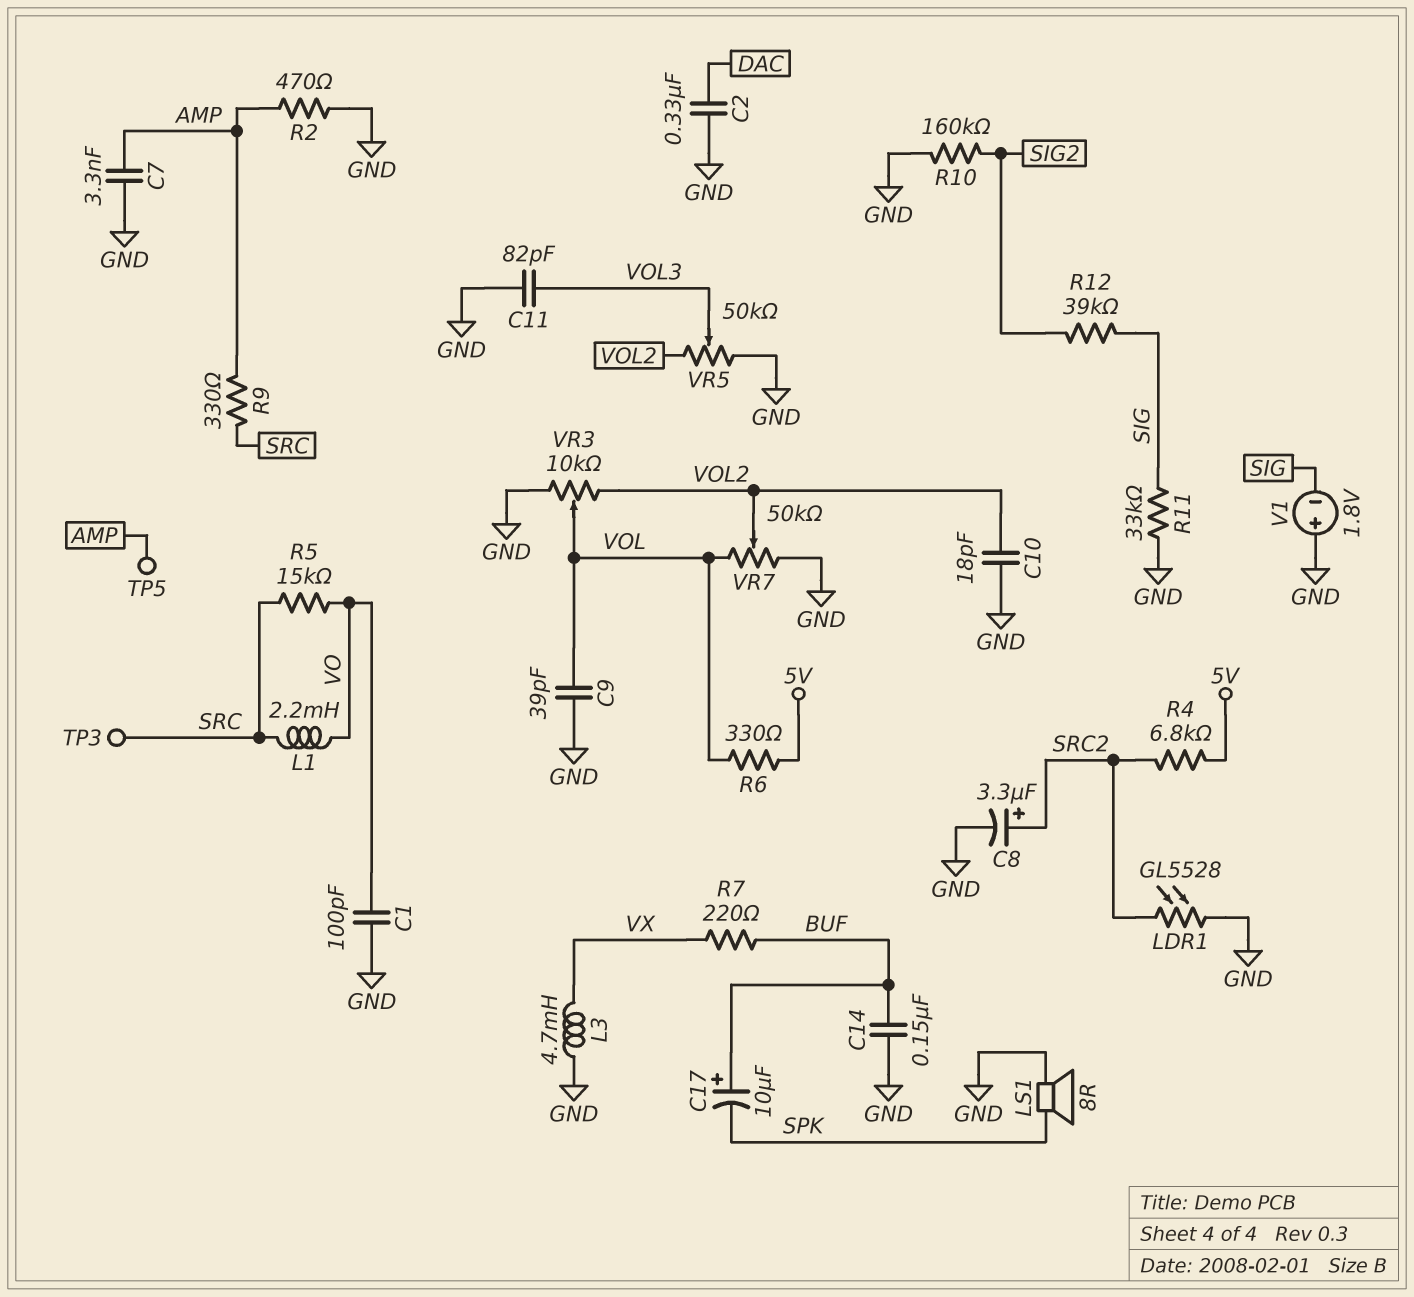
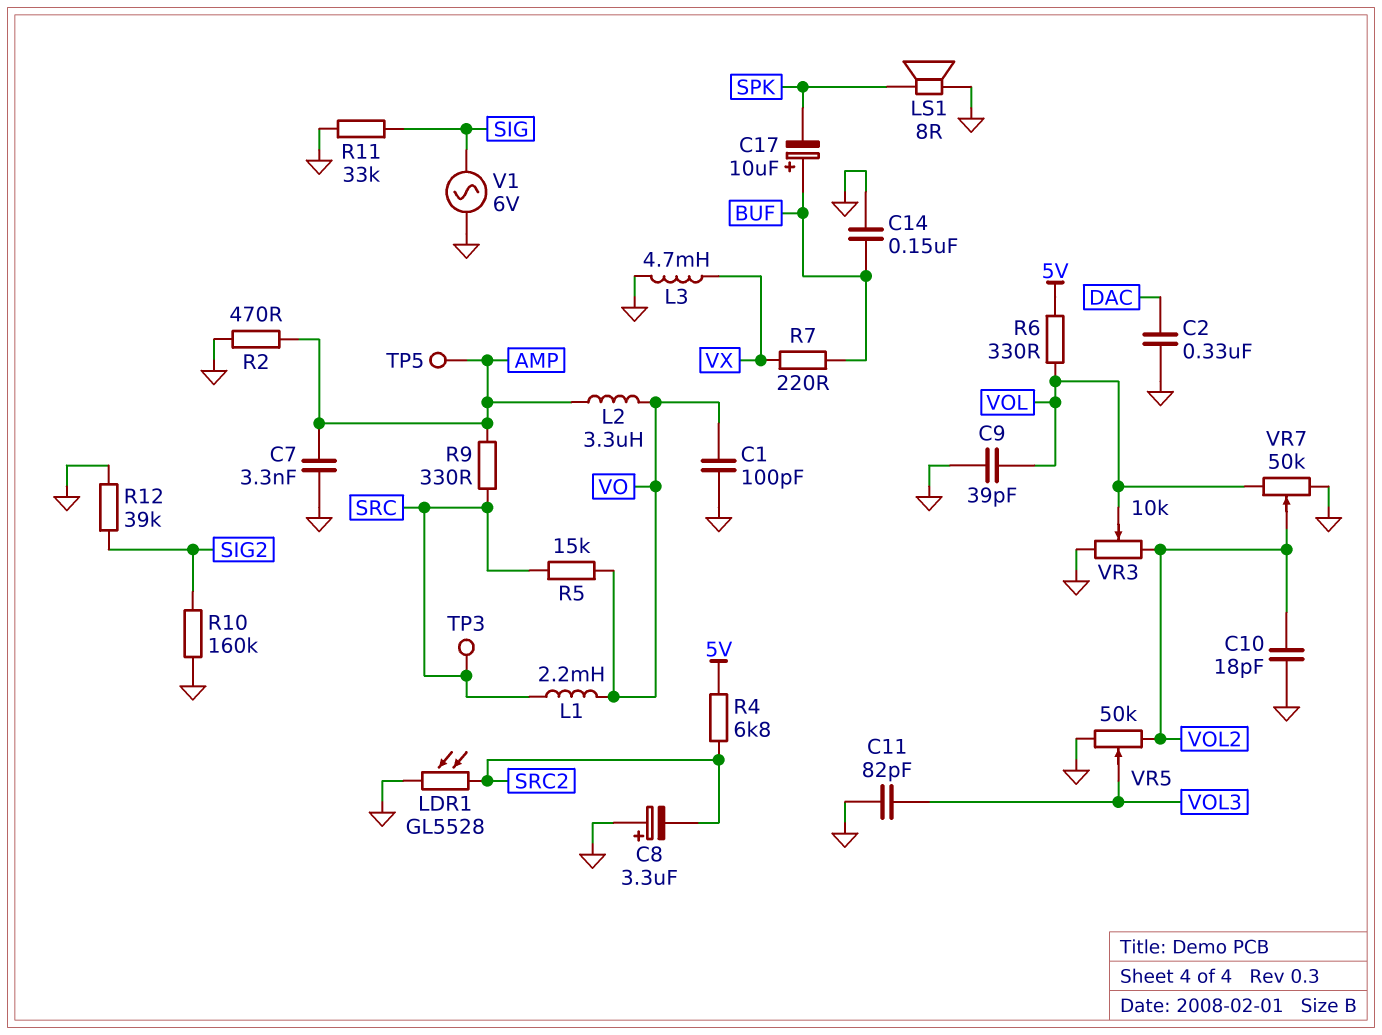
C8: 3.3uF (plus SRC2, minus GND) -> 3.3uF (plus GND, minus SRC2)
L2: none -> 3.3uH (AMP, VO)
R12: 39k (SIG, SIG2) -> 39k (GND, SIG2)
V1: 1.8V (plus GND, minus SIG) -> AC 6V (GND, SIG)

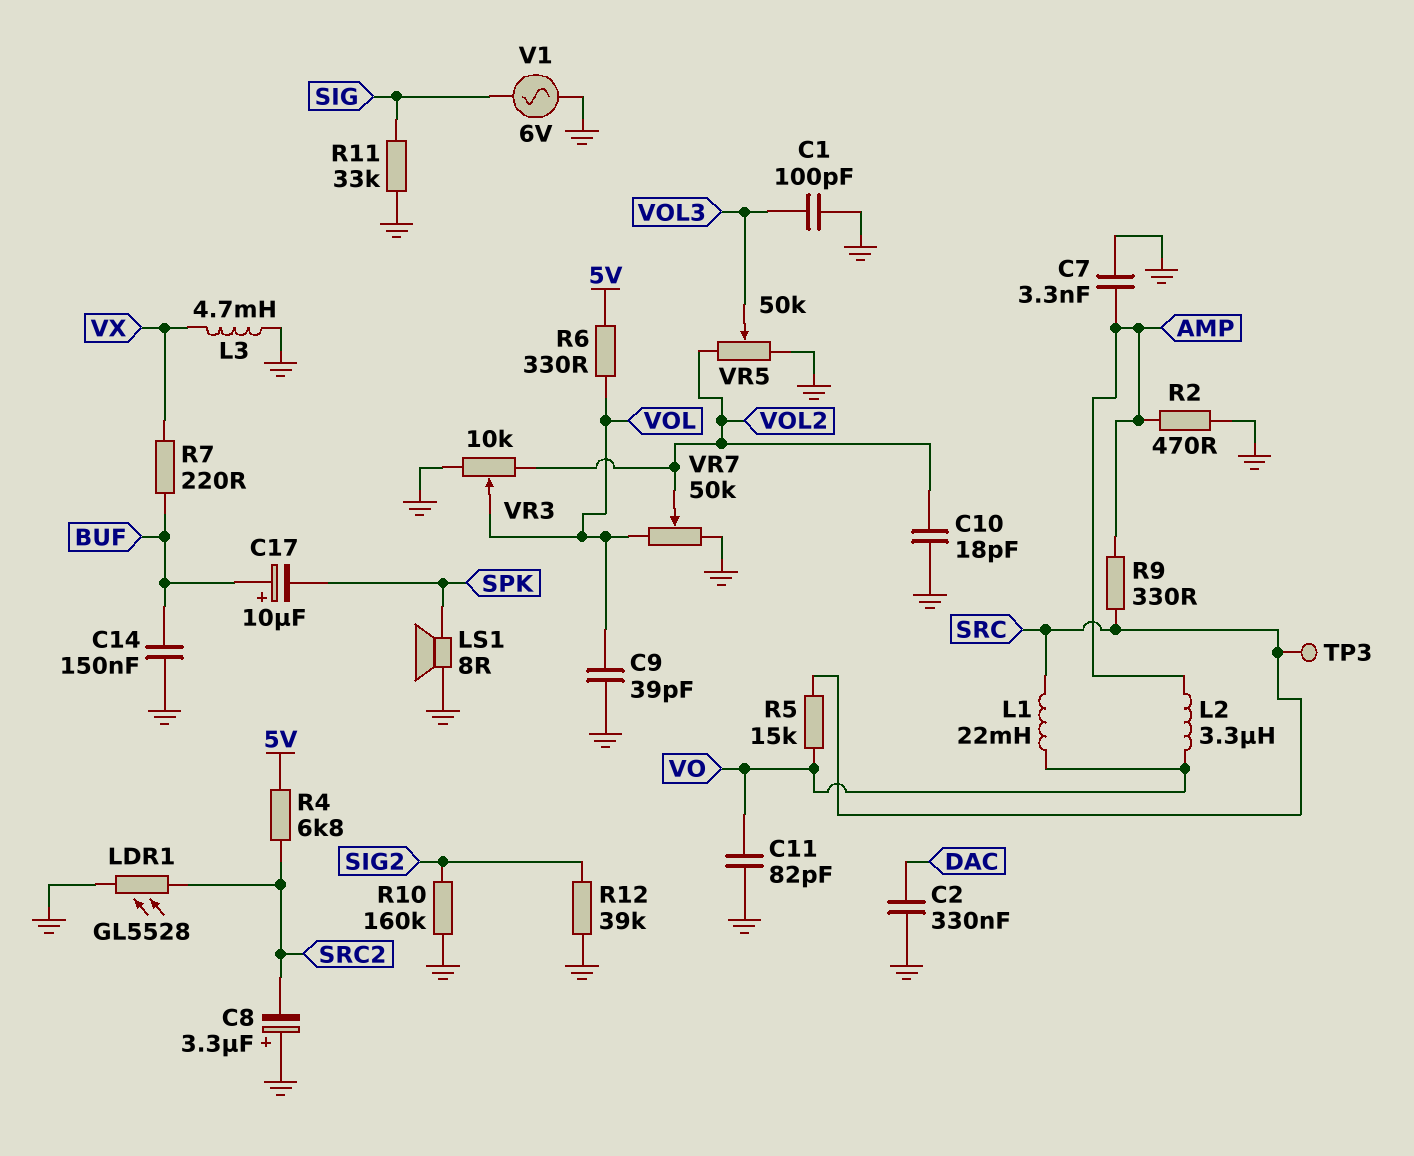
C1: 100pF (GND, VO) -> 100pF (GND, VOL3)
C11: 82pF (GND, VOL3) -> 82pF (GND, VO)
L1: 2.2mH (SRC, VO) -> 22mH (SRC, VO)
TP5: test point (AMP) -> none

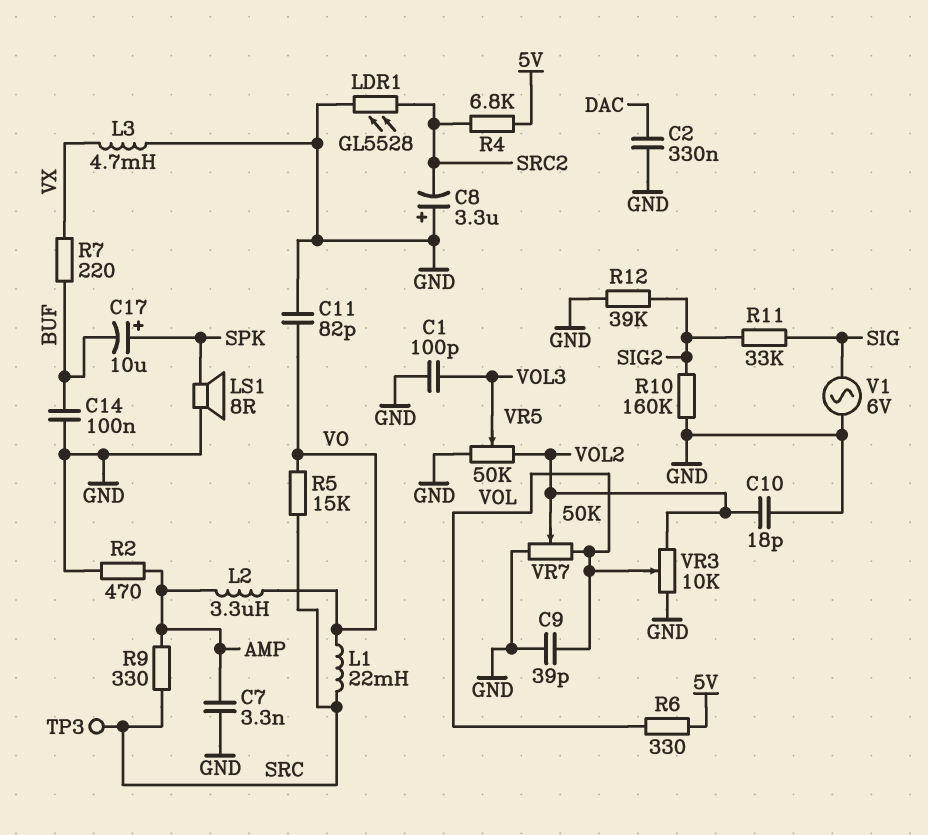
C14: 150nF (BUF, GND) -> 100nF (BUF, GND)
C17: 10uF (plus BUF, minus SPK) -> 10uF (plus SPK, minus BUF)
R11: 33k (GND, SIG) -> 33k (SIG, SIG2)

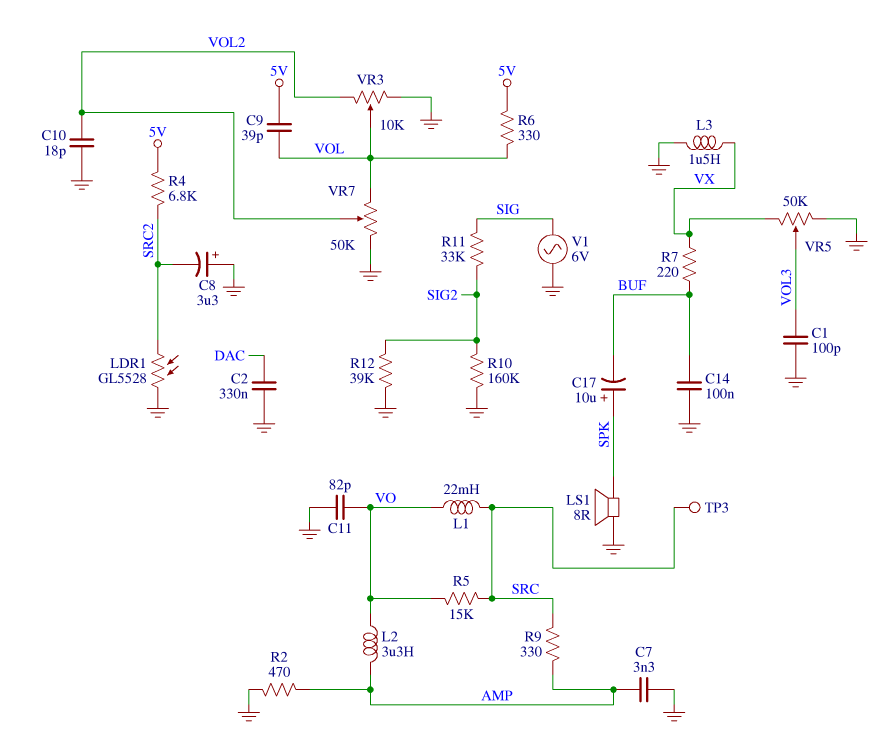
C9: 39pF (GND, VOL) -> 39pF (5V, VOL)
L3: 4.7mH (GND, VX) -> 1.5uH (GND, VX)
VR5: 50k (GND, VOL2, wiper VOL3) -> 50k (GND, VX, wiper VOL3)

